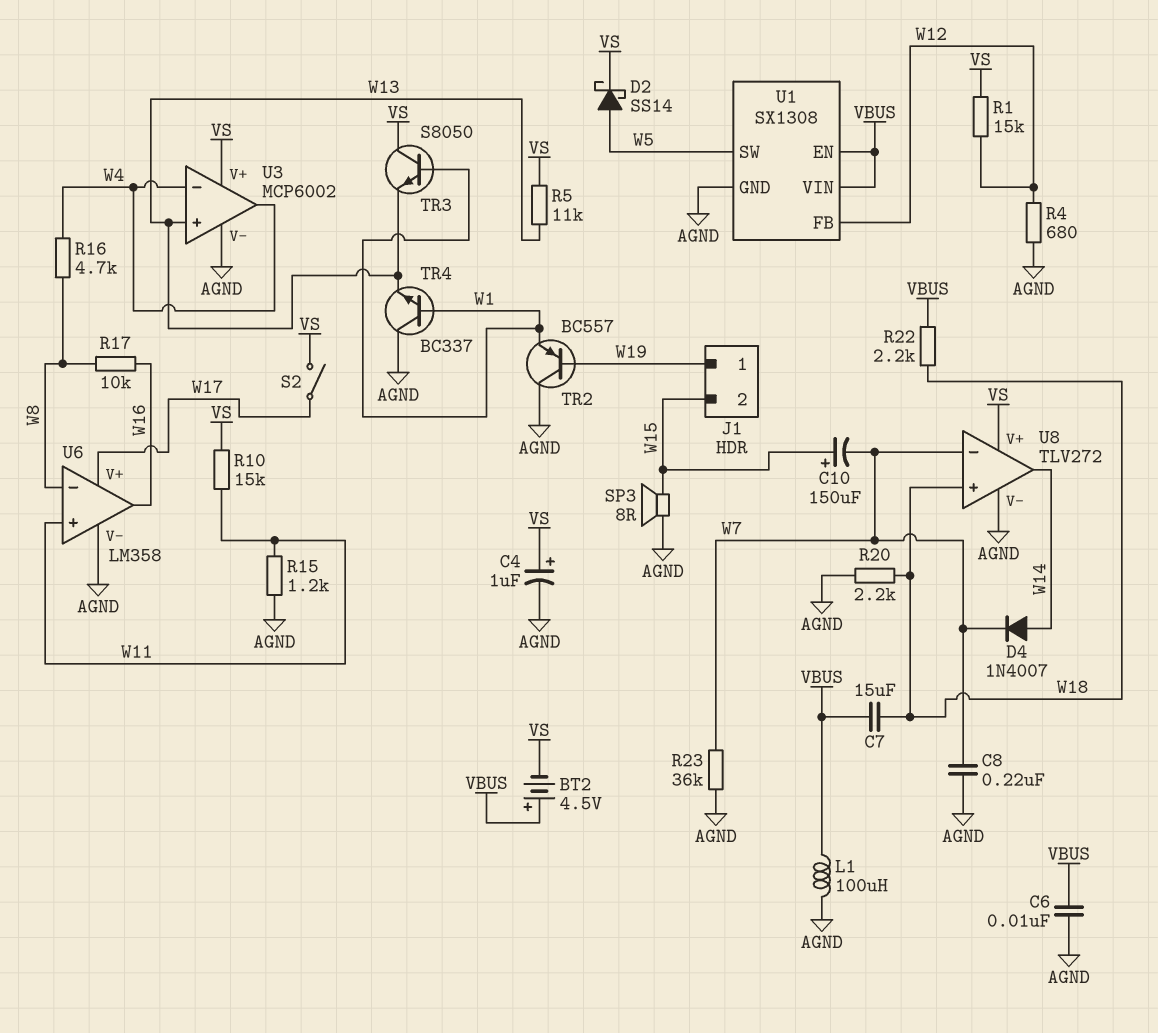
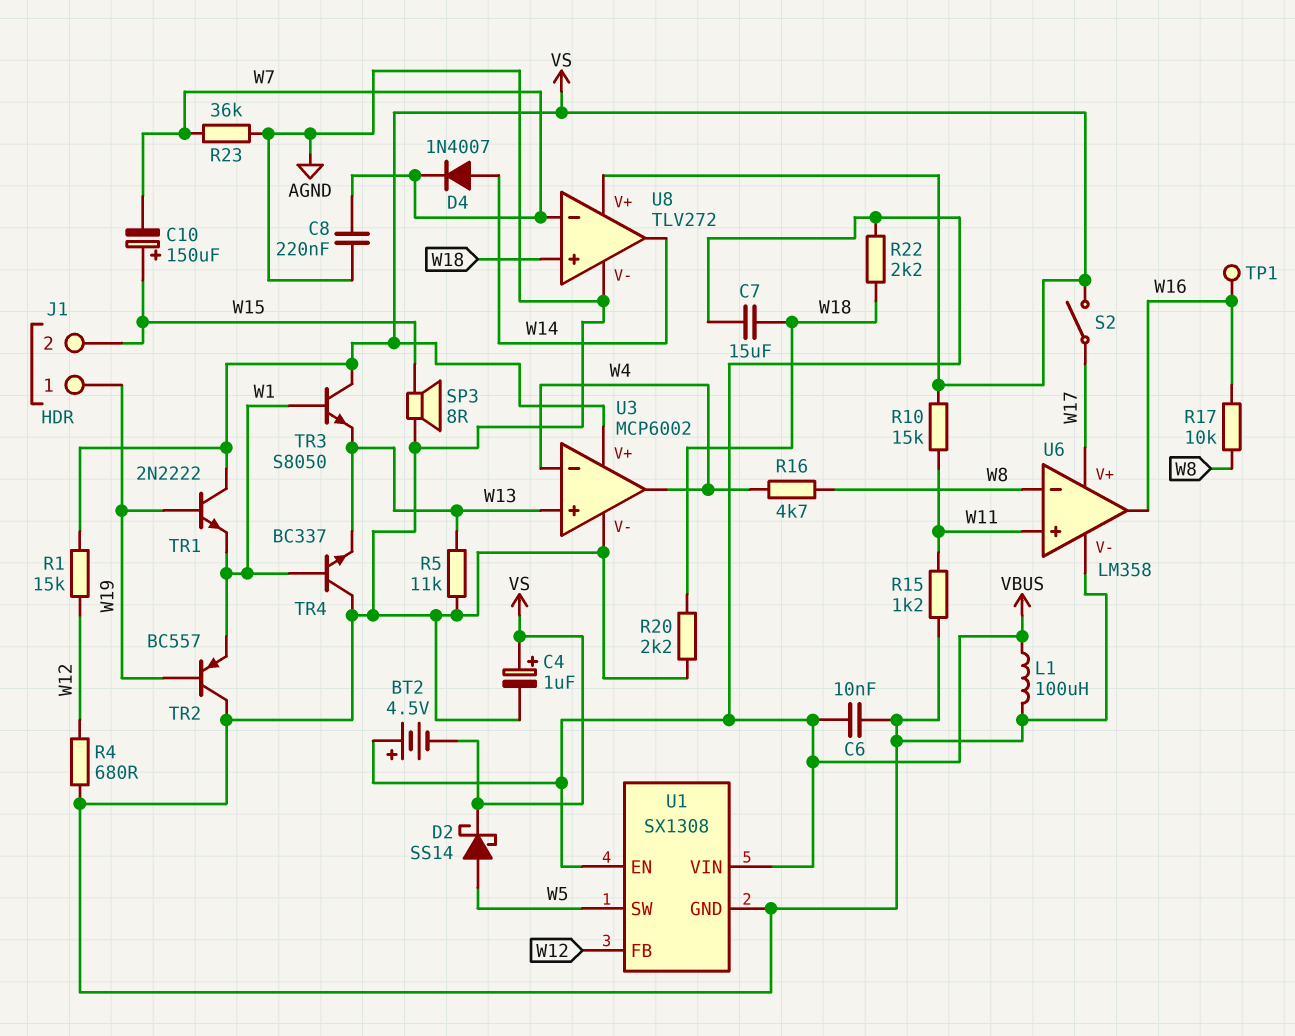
R5: 11k (VS, W13) -> 11k (AGND, W13)
TP1: none -> test point (W16)
TR1: none -> NPN 2N2222 (B W19, C VS, E W1)

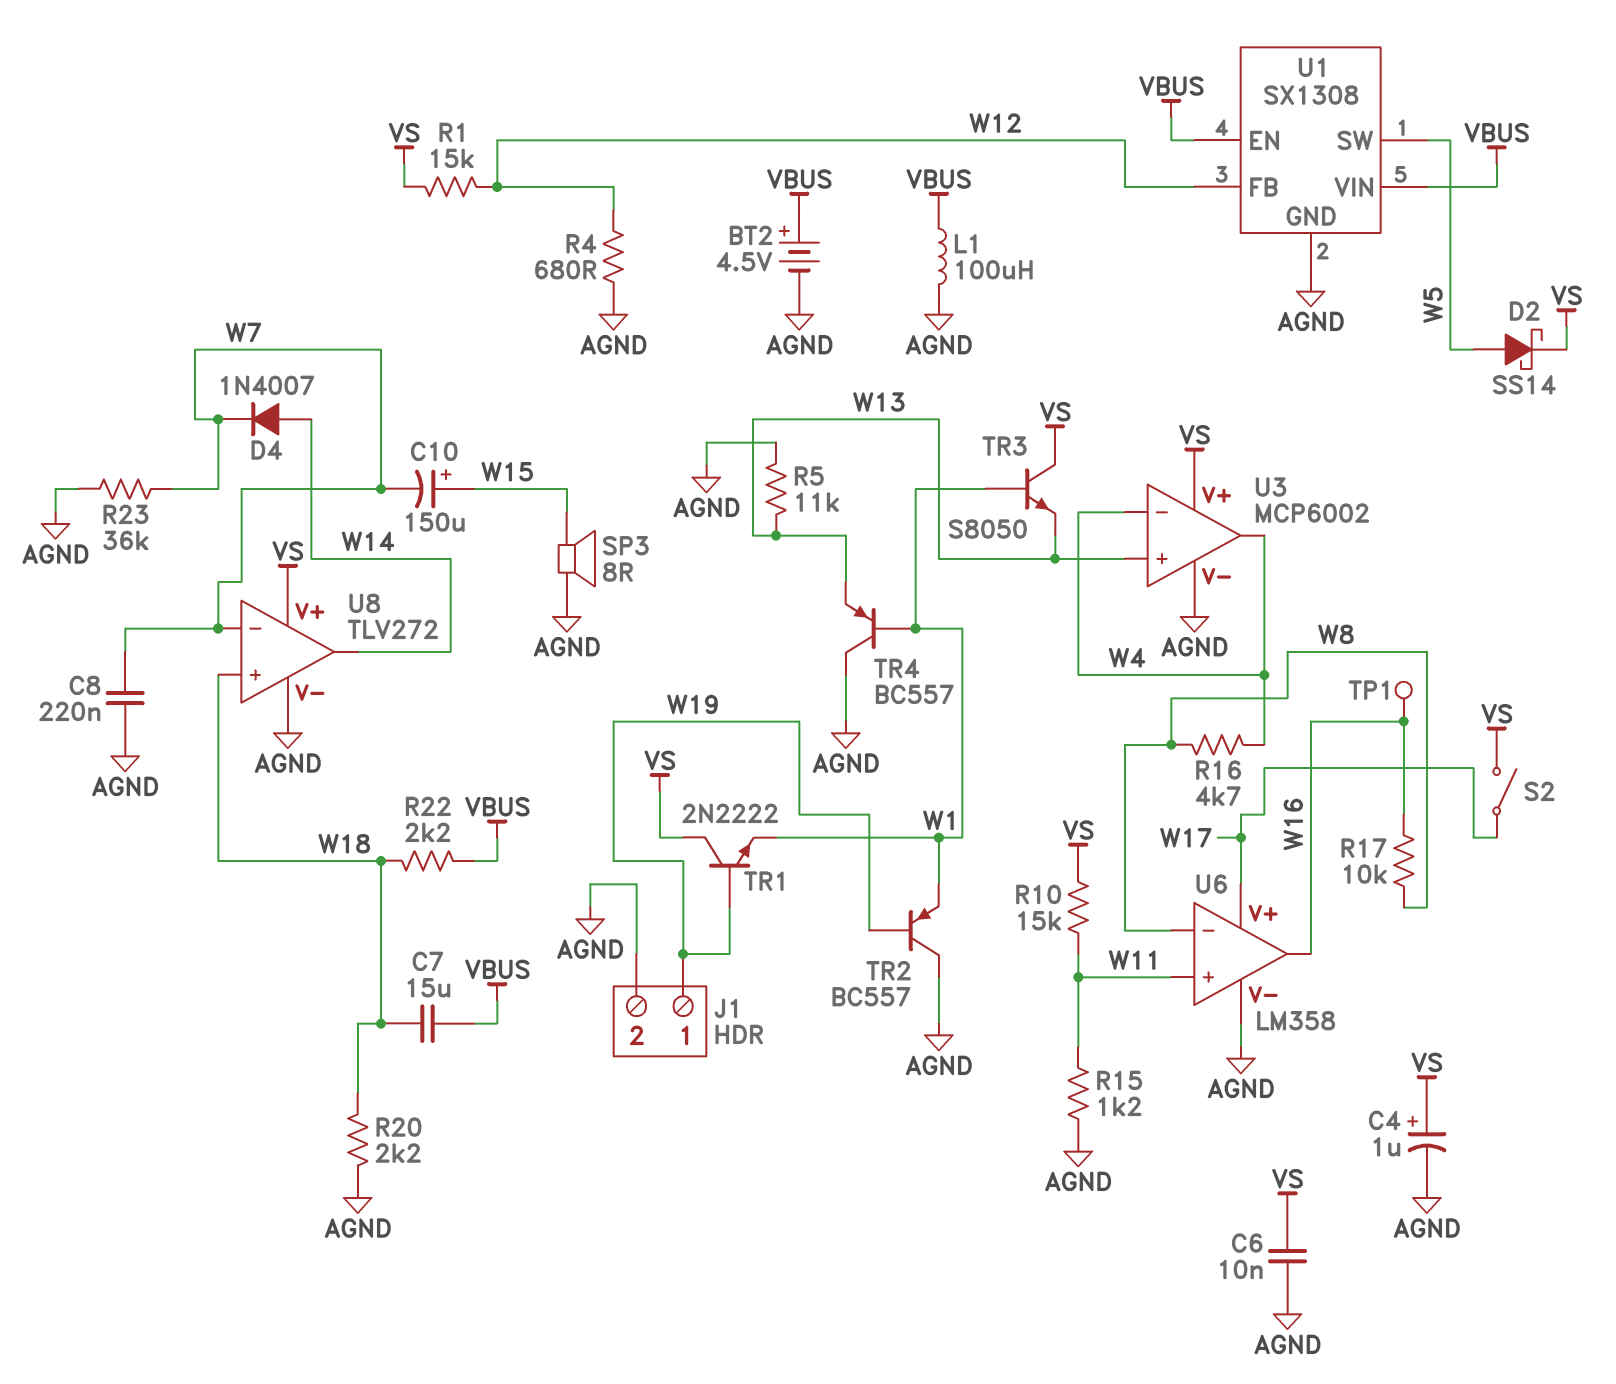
BT2: 4.5V (plus VBUS, minus VS) -> 4.5V (plus VBUS, minus AGND)
C6: 10nF (AGND, VBUS) -> 10nF (AGND, VS)
J1 pin 2: W15 -> AGND
TR4: NPN BC337 (B W1, C AGND, E W13) -> PNP BC557 (B W1, C AGND, E W13)

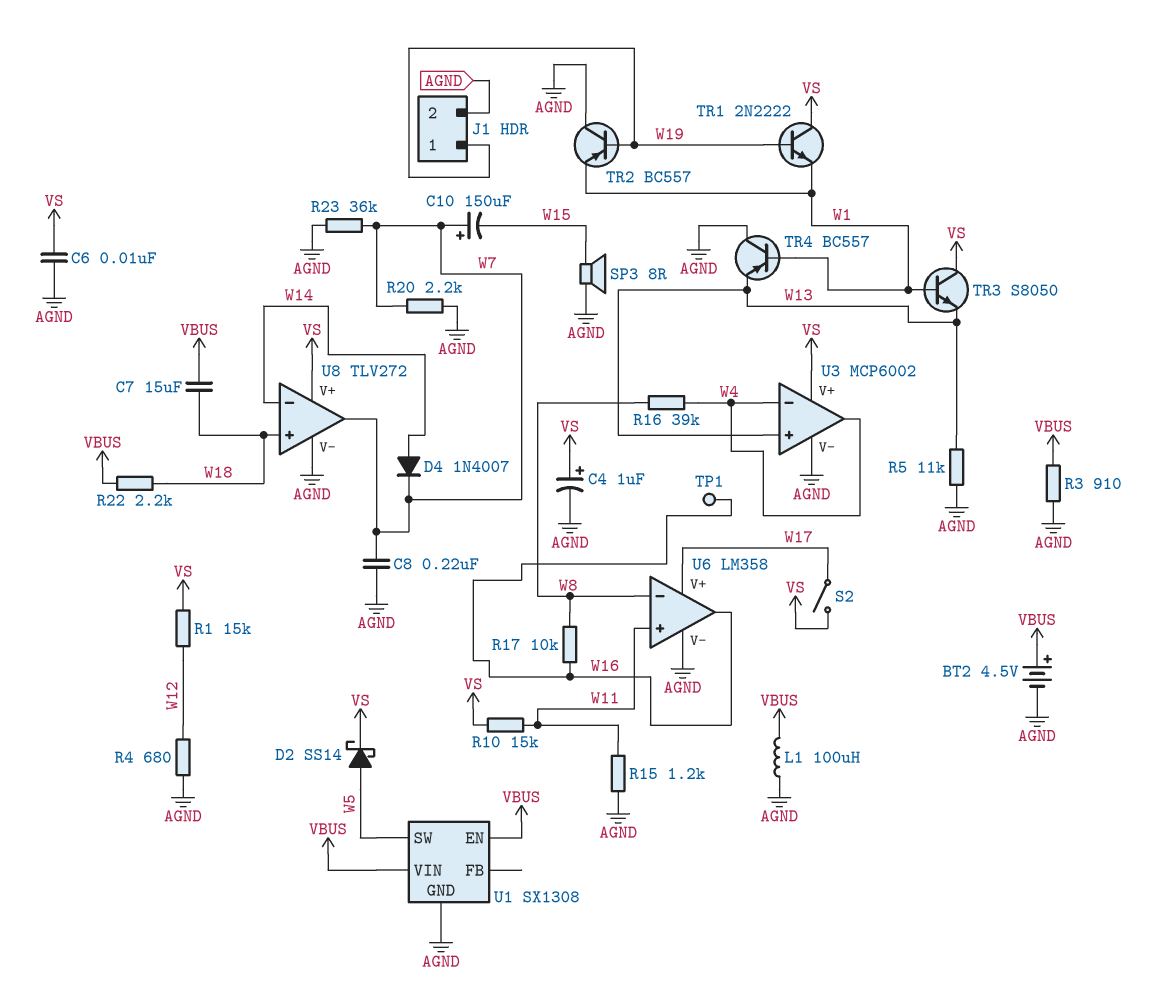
C10: 150uF (plus W15, minus W7) -> 150uF (plus W7, minus W15)
R3: none -> 910 (AGND, VBUS)
R16: 4.7k (W4, W8) -> 39k (W4, W8)
R20: 2.2k (AGND, W18) -> 2.2k (AGND, W7)
U1 pin FB: W12 -> none
U8 pin in-: W7 -> W14
U8 pin out: W14 -> W7

